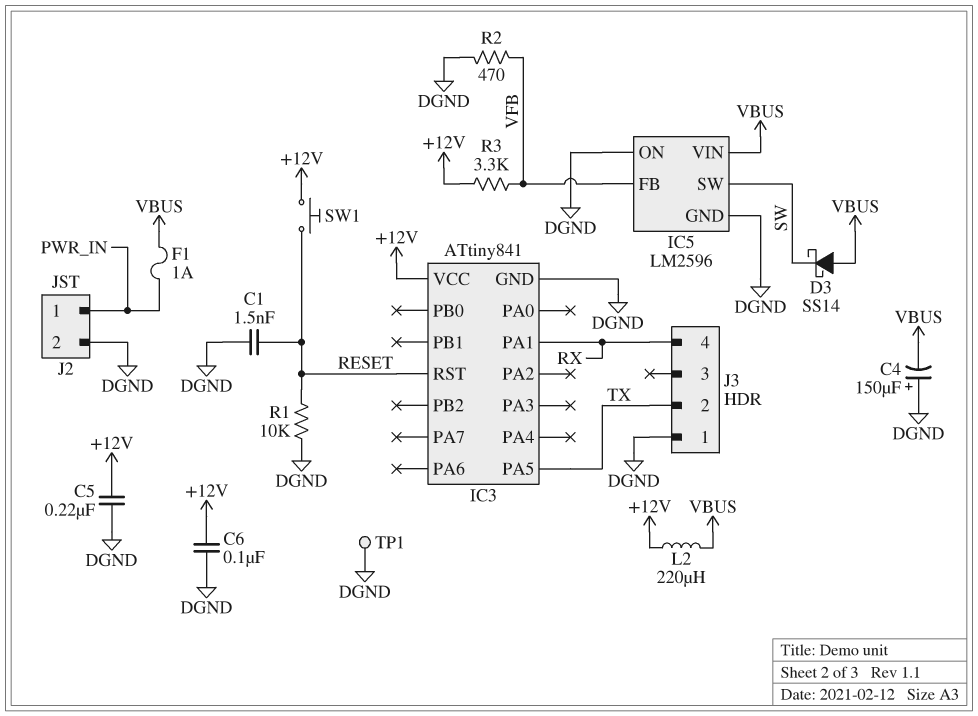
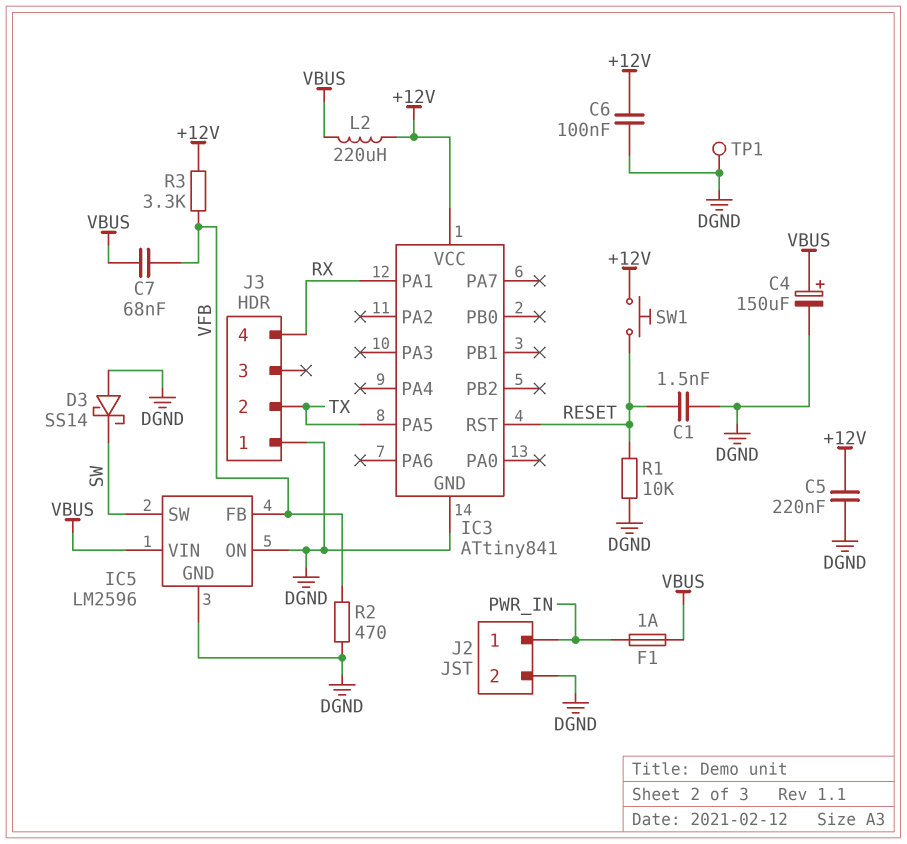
C4: 150uF (plus DGND, minus VBUS) -> 150uF (plus VBUS, minus DGND)
C7: none -> 68nF (VBUS, VFB)
D3: schottky SS14 (A VBUS, K SW) -> schottky SS14 (A DGND, K SW)

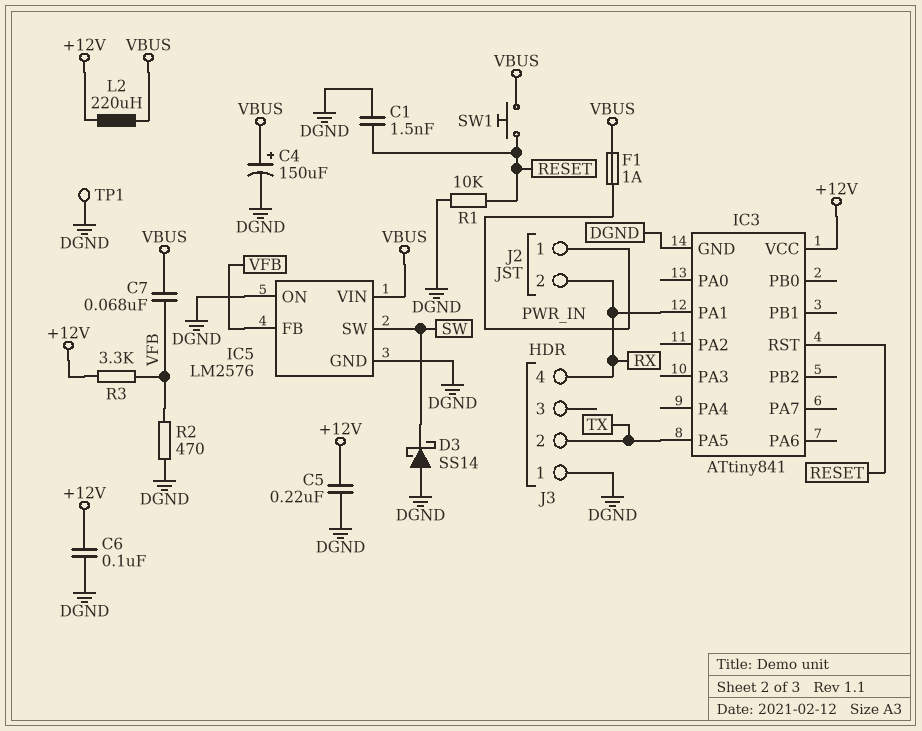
IC5: LM2596 -> LM2576
J2 pin 2: DGND -> RX
SW1: button (+12V, RESET) -> button (RESET, VBUS)

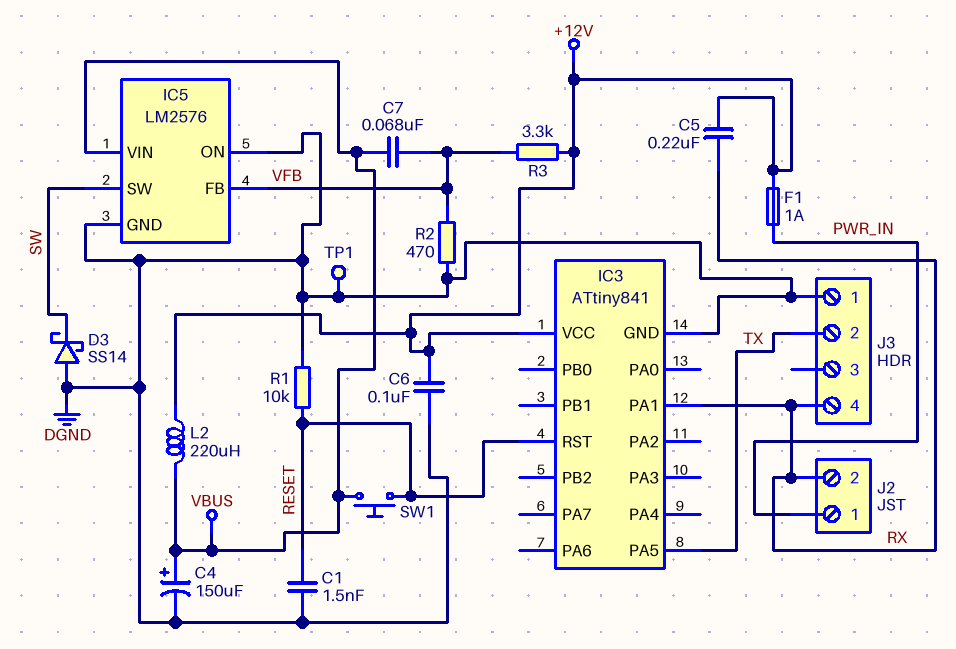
C5: 220nF (+12V, DGND) -> 220nF (+12V, RX)
F1: 1A (PWR_IN, VBUS) -> 1A (+12V, PWR_IN)

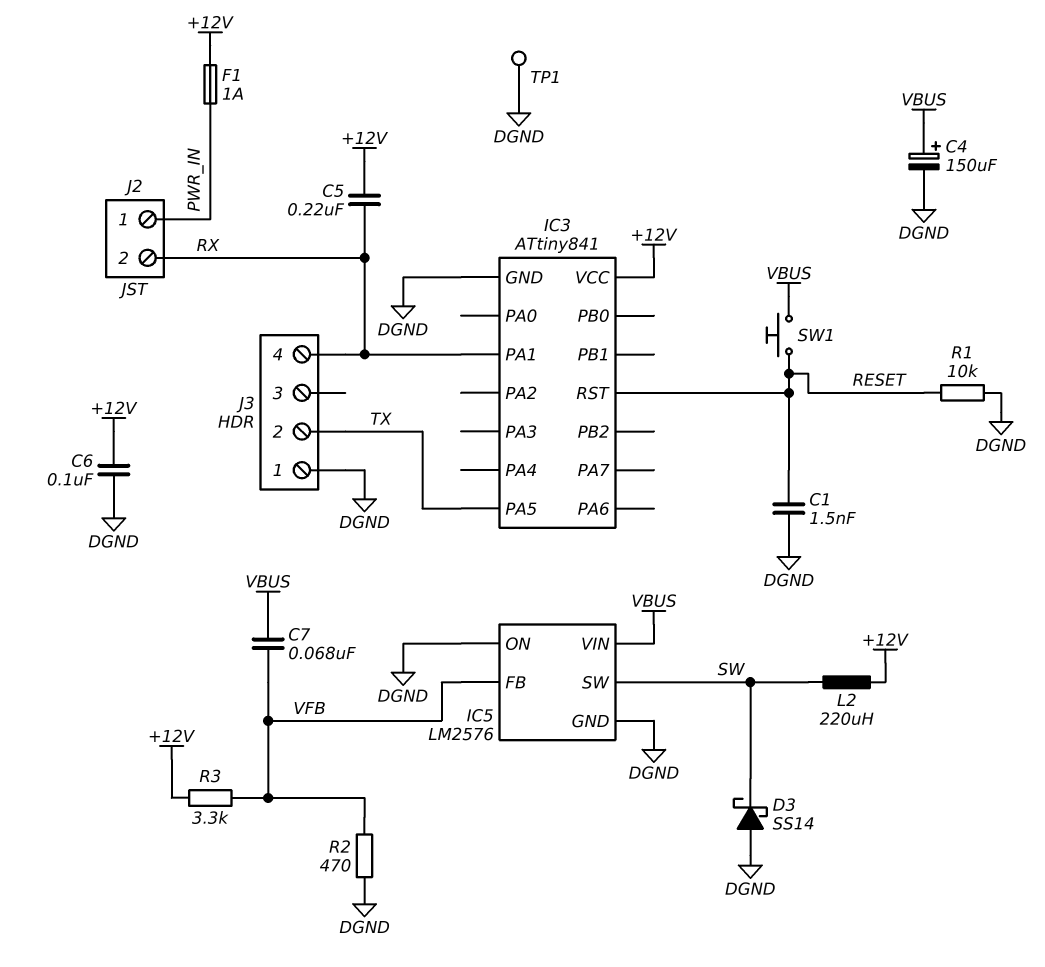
L2: 220uH (+12V, VBUS) -> 220uH (+12V, SW)

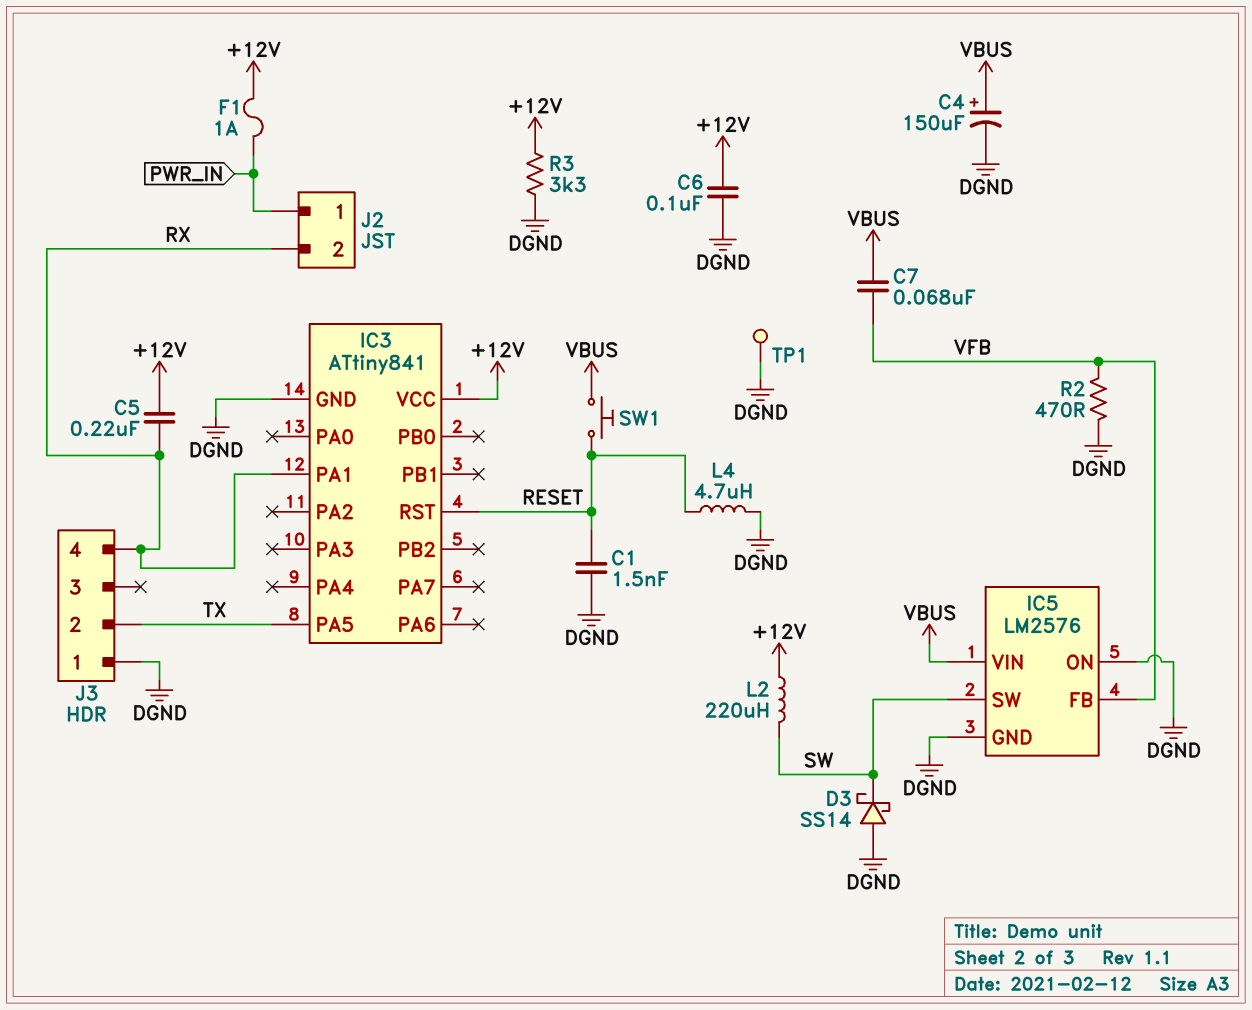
L4: none -> 4.7uH (DGND, RESET)
R1: 10k (DGND, RESET) -> none
R3: 3.3k (+12V, VFB) -> 3.3k (+12V, DGND)

